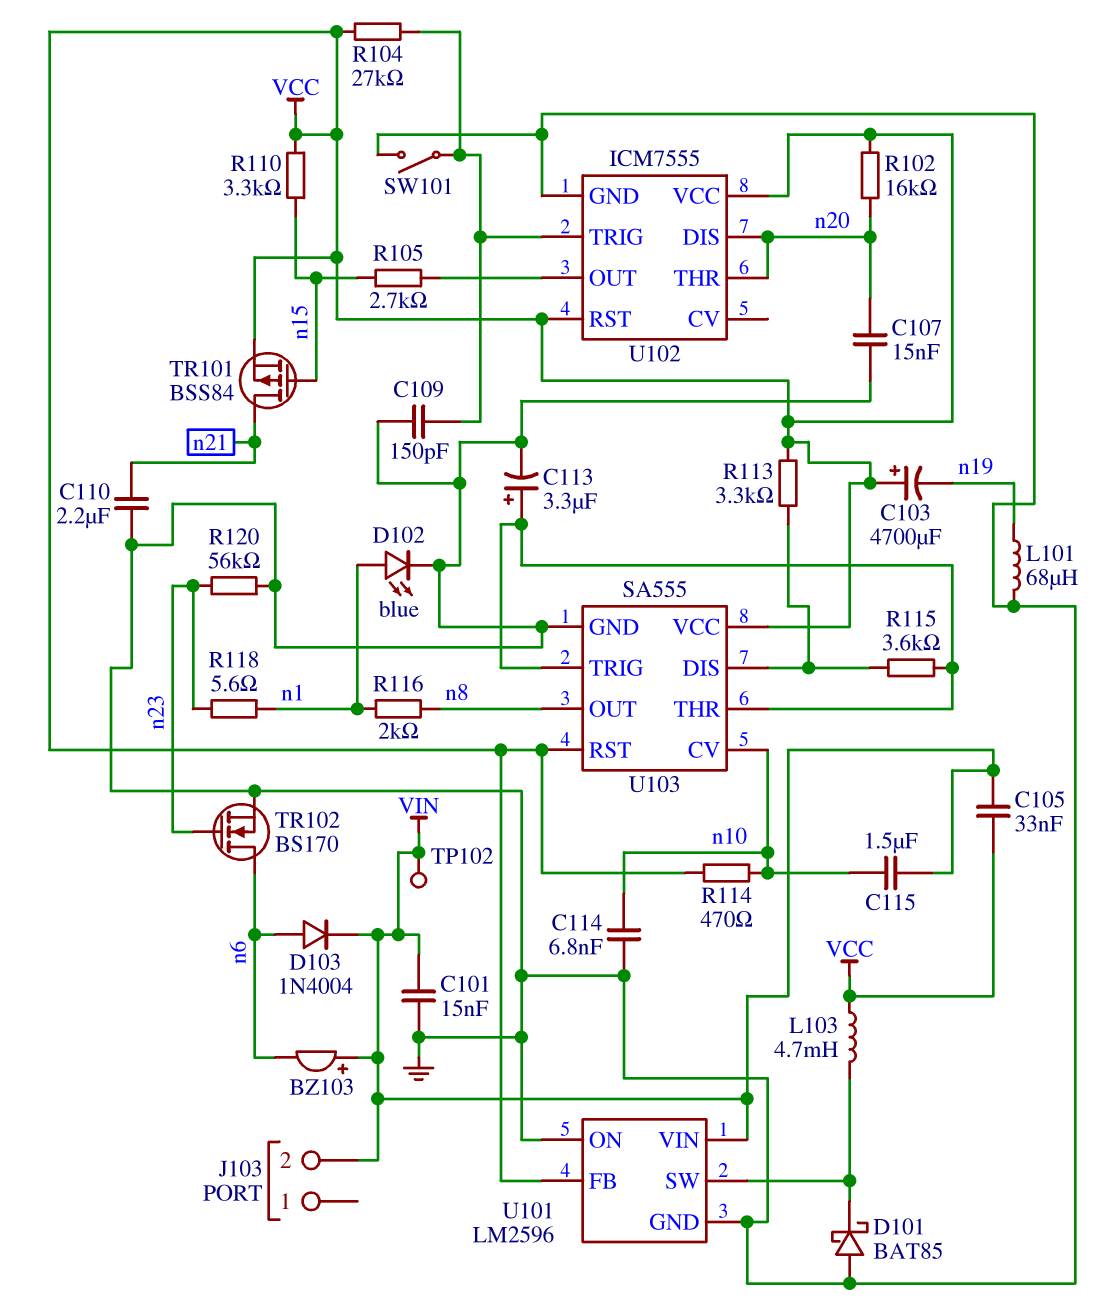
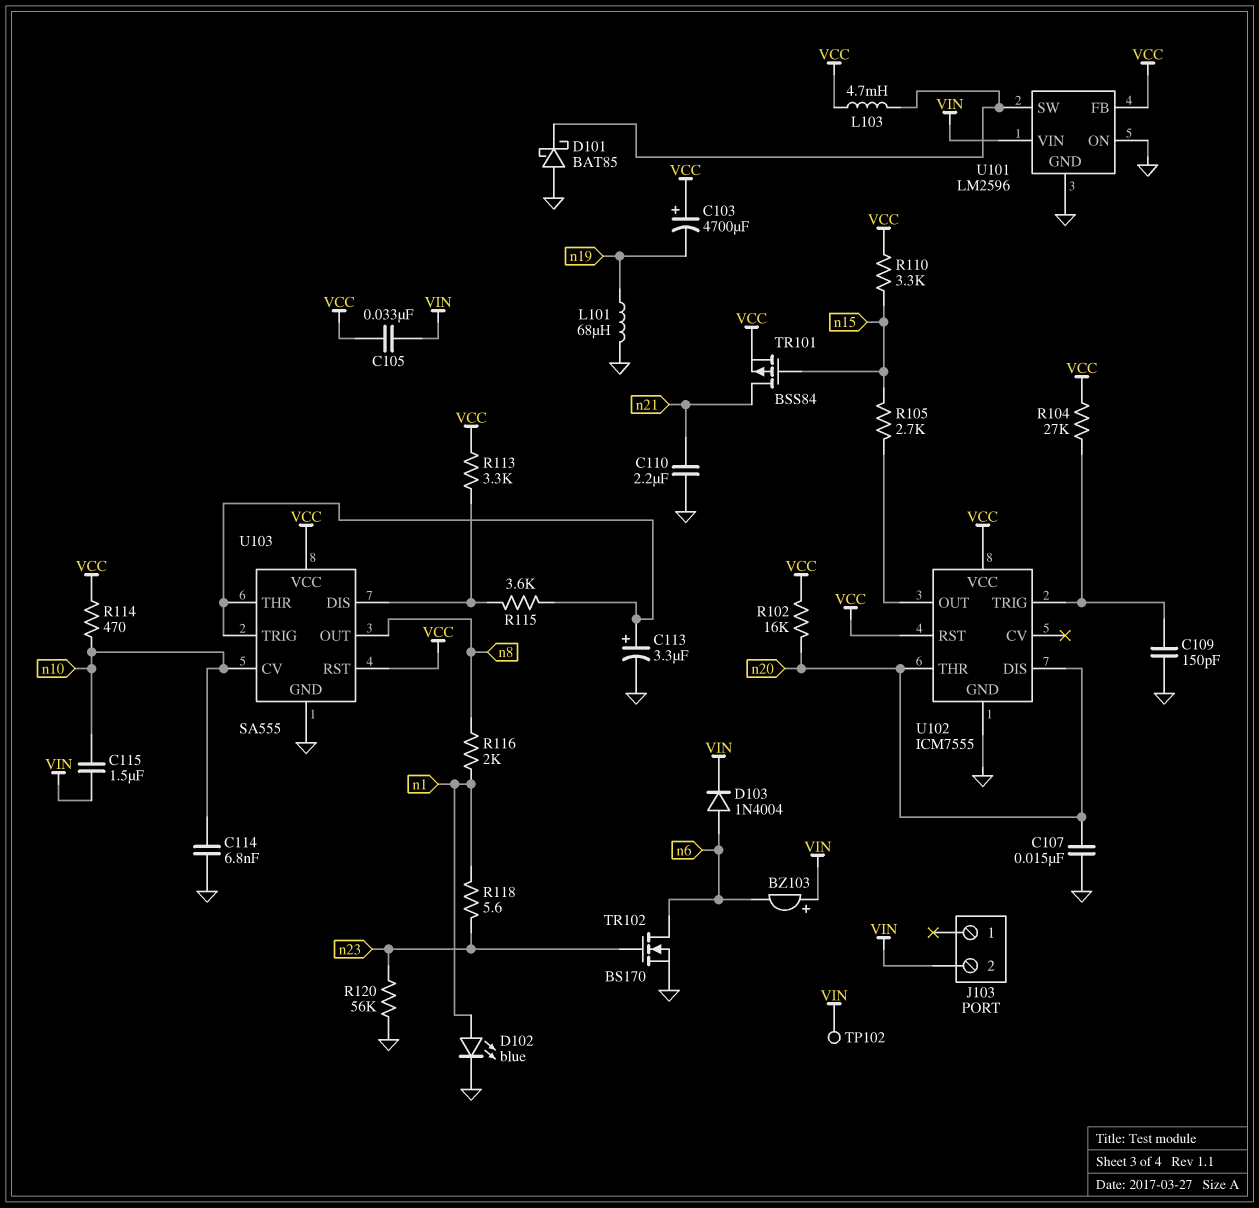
C101: 15nF (GND, VIN) -> none
SW101: switch (GND, U102/TRIG) -> none

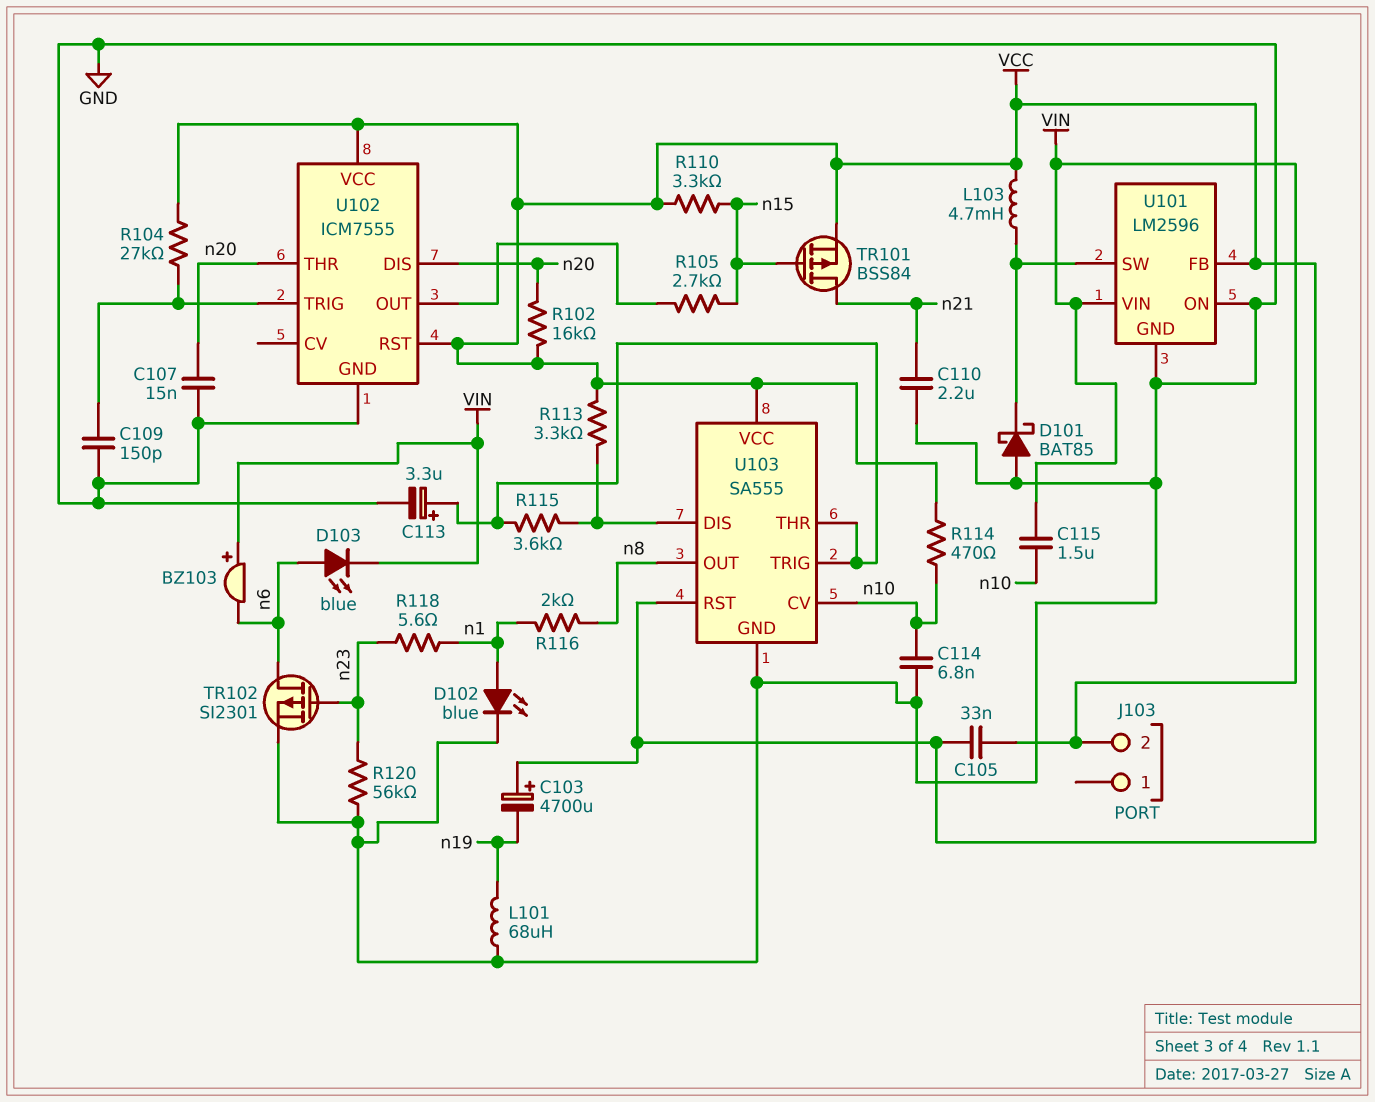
D103: diode 1N4004 (A n6, K VIN) -> LED blue (A n6, K VIN)
TP102: test point (VIN) -> none
TR102: NMOS BS170 (G n23, D n6, S GND) -> PMOS SI2301 (G n23, D n6, S GND)

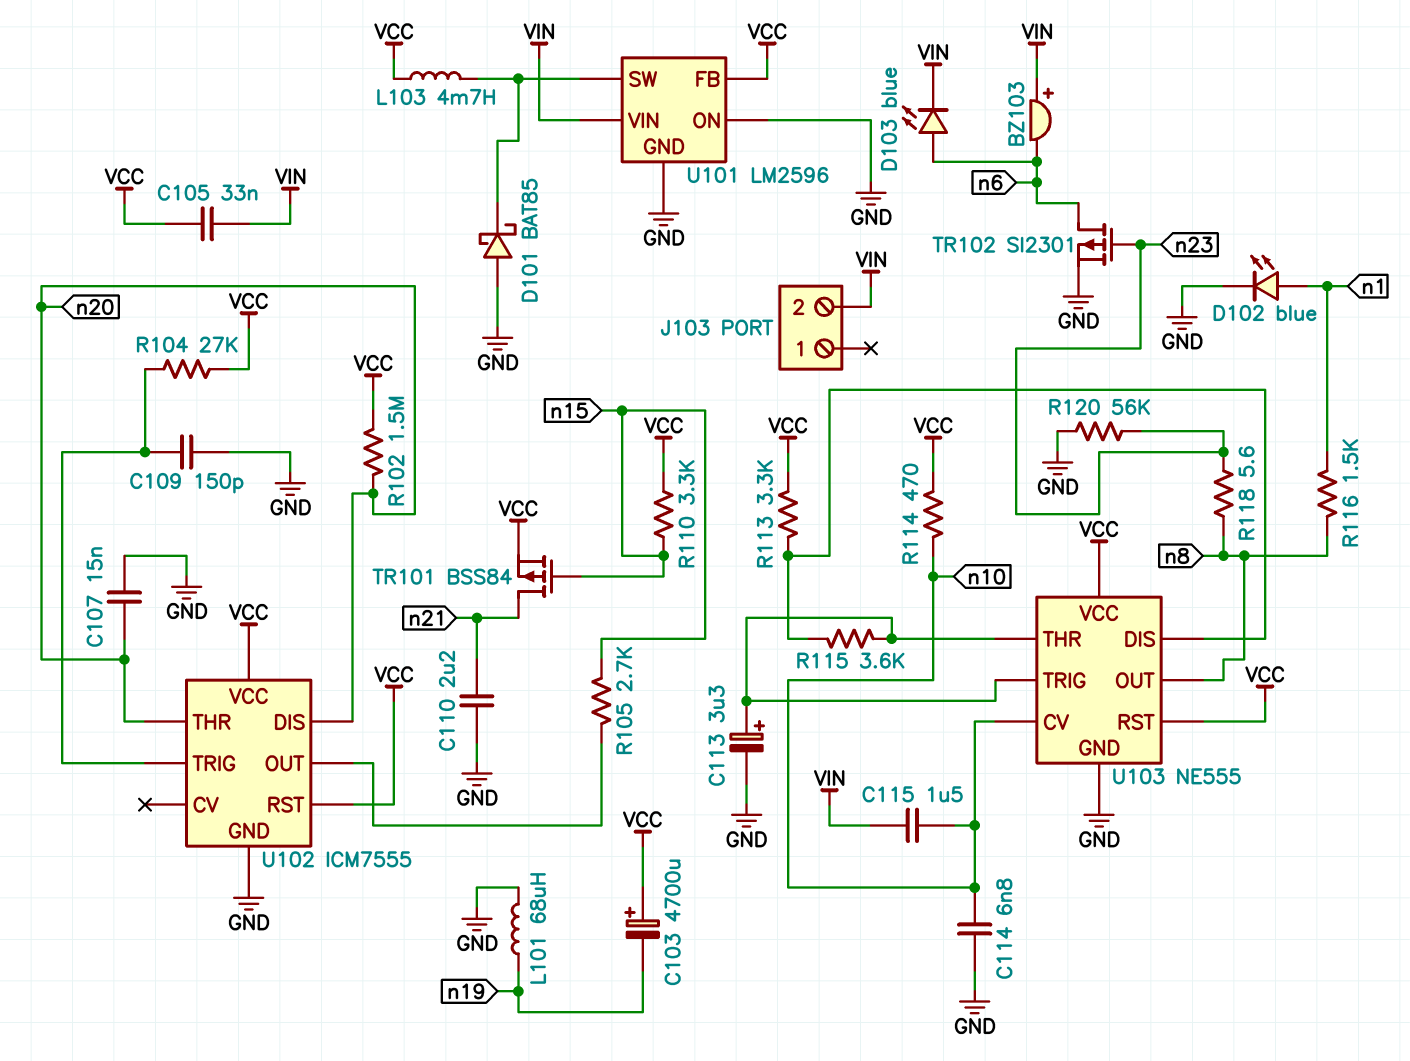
R102: 16k (VCC, n20) -> 1.5M (VCC, n20)
R116: 2k (n1, n8) -> 1.5k (n1, n8)
R118: 5.6 (n1, n23) -> 5.6 (n8, n23)
U103: SA555 -> NE555

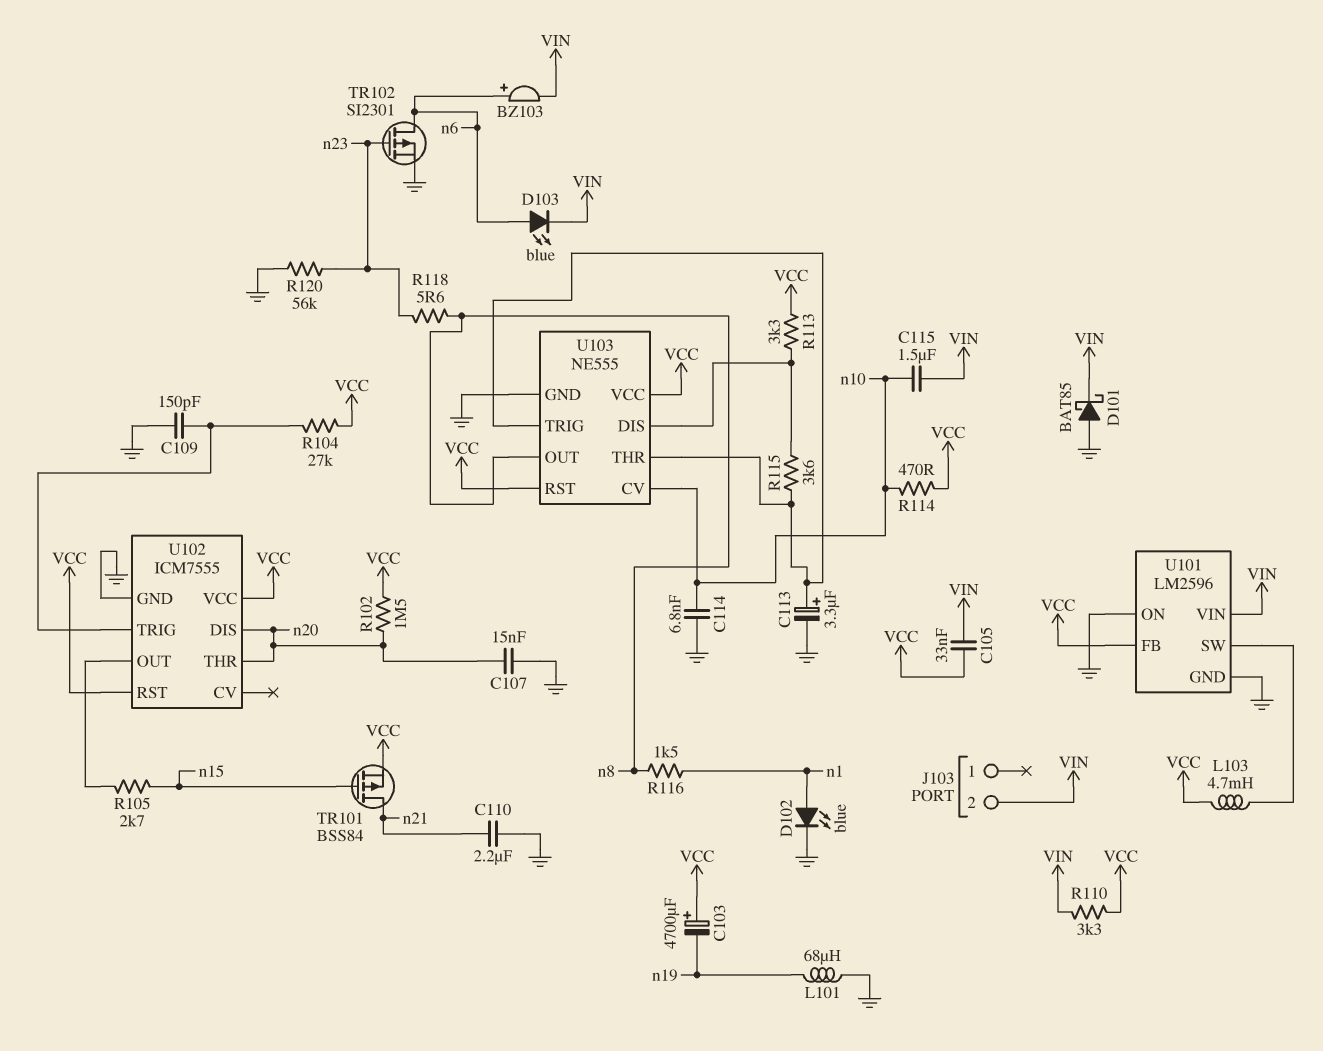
BZ103: buzzer (plus VIN, minus n6) -> buzzer (plus n6, minus VIN)
D101: schottky BAT85 (A GND, K U101/SW) -> schottky BAT85 (A GND, K VIN)
R110: 3.3k (VCC, n15) -> 3.3k (VCC, VIN)

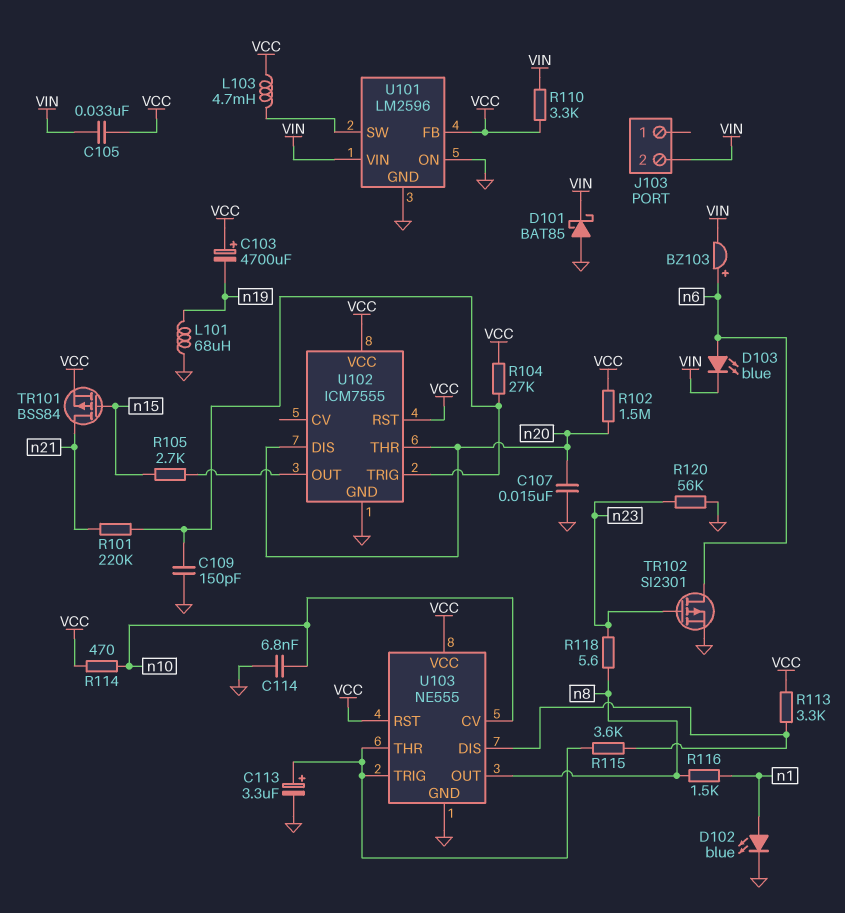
C110: 2.2uF (GND, n21) -> none
C115: 1.5uF (VIN, n10) -> none
R101: none -> 220k (U102/TRIG, n21)

